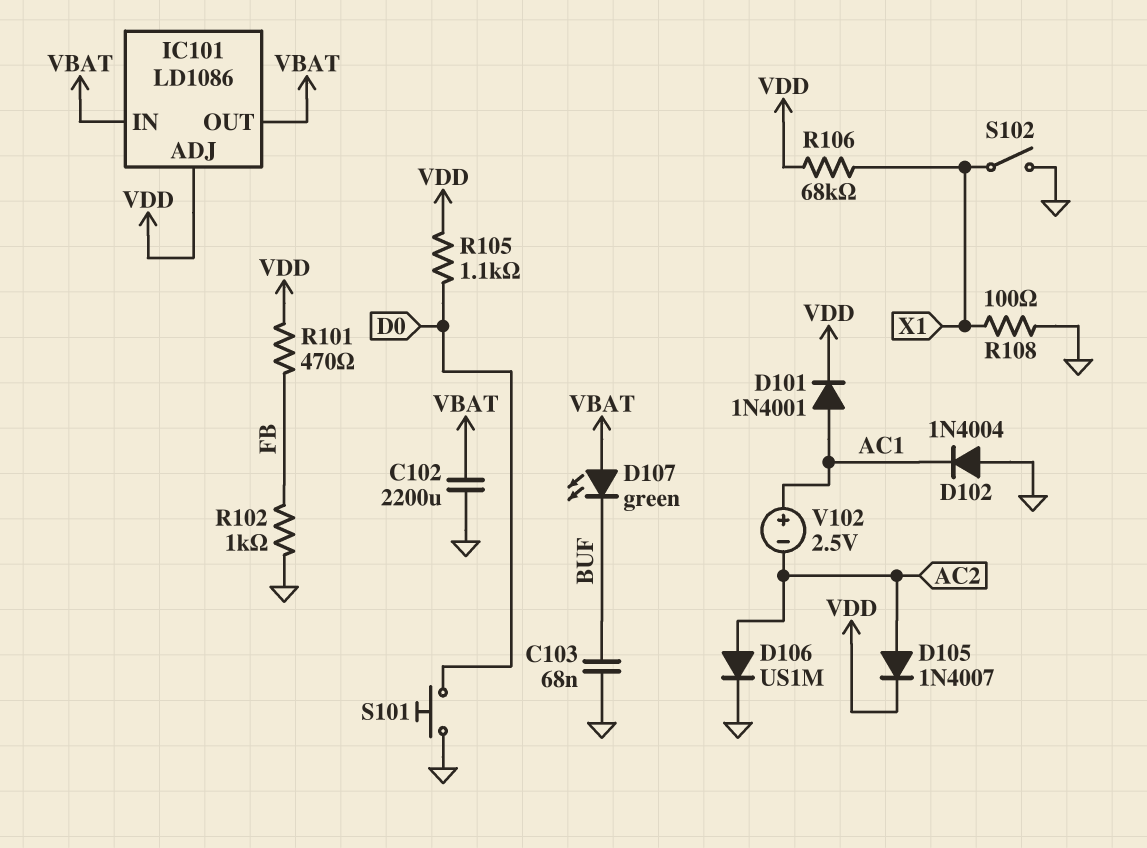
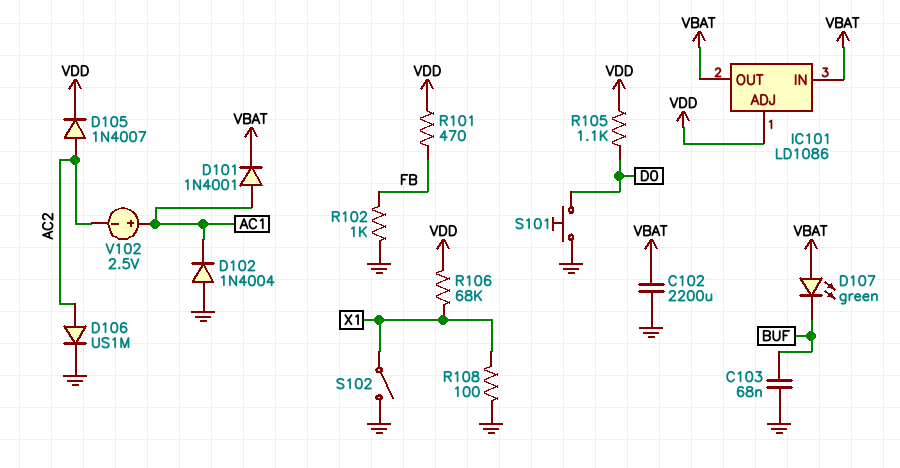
D101: diode 1N4001 (A AC1, K VDD) -> diode 1N4001 (A AC1, K VBAT)

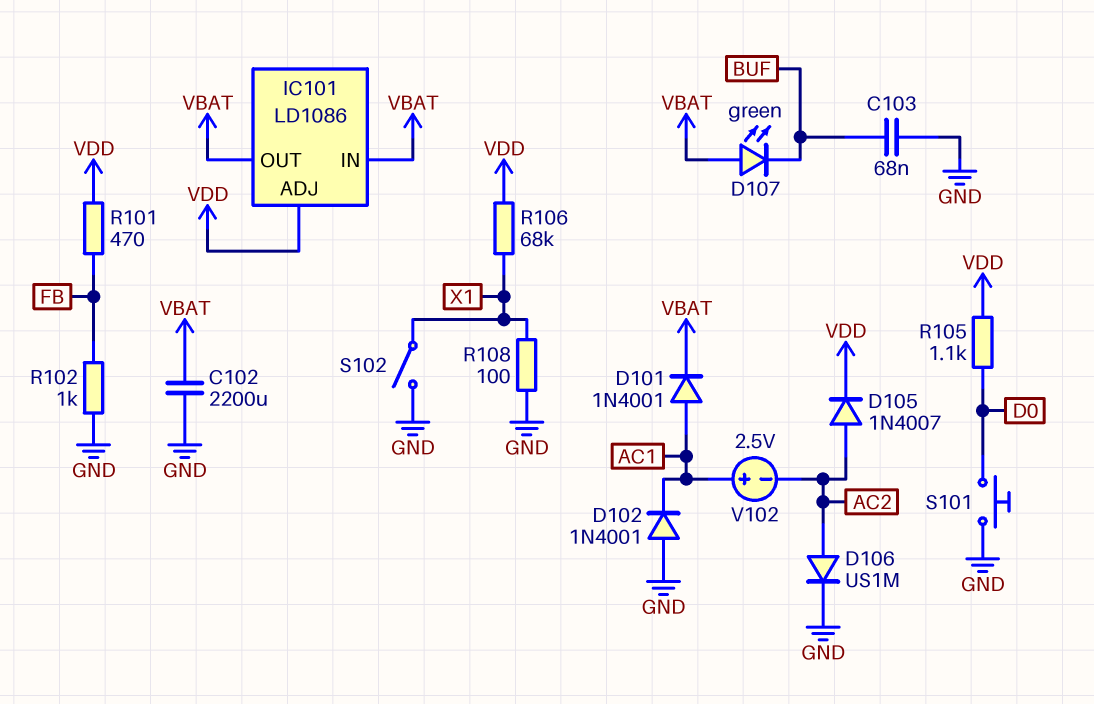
D102: diode 1N4004 (A GND, K AC1) -> diode 1N4001 (A GND, K AC1)

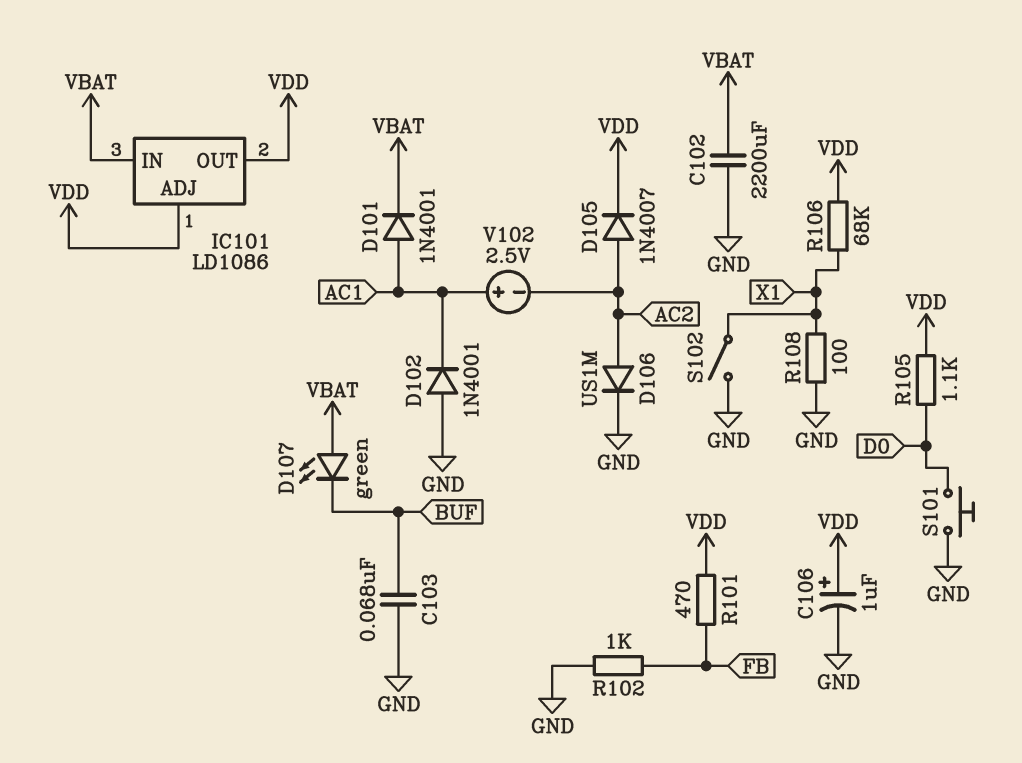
C106: none -> 1uF (plus VDD, minus GND)
IC101 pin OUT: VBAT -> VDD

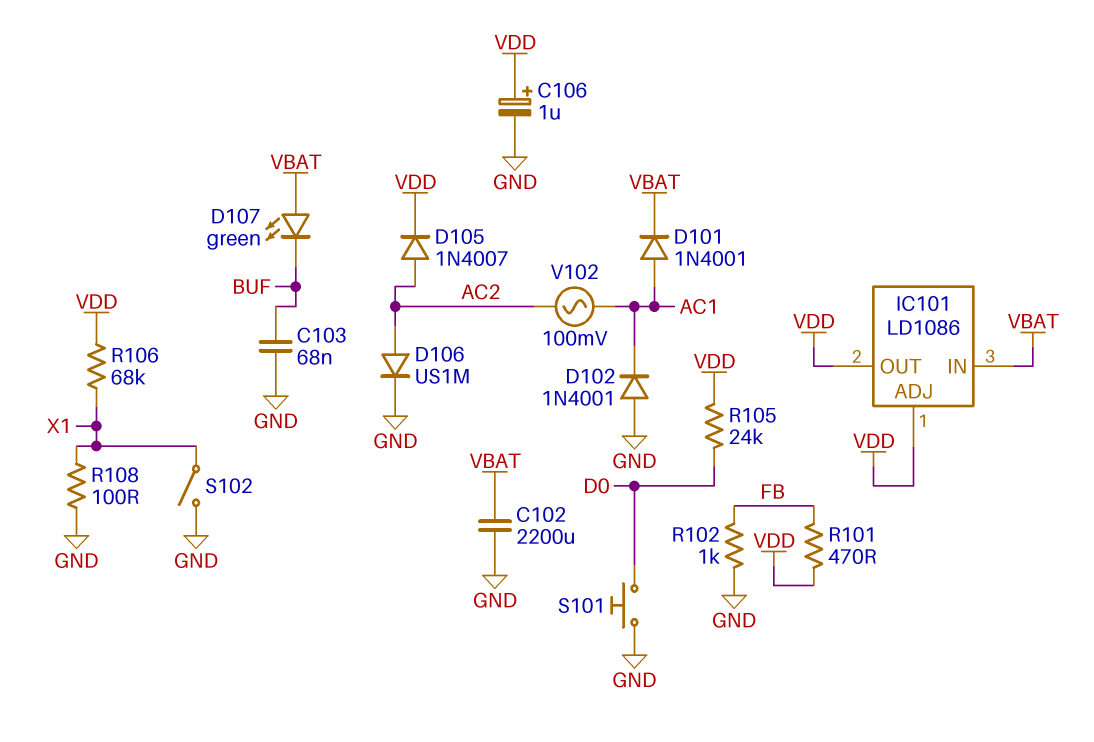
R105: 1.1k (D0, VDD) -> 24k (D0, VDD)
V102: 2.5V (plus AC1, minus AC2) -> AC 100mV (AC1, AC2)

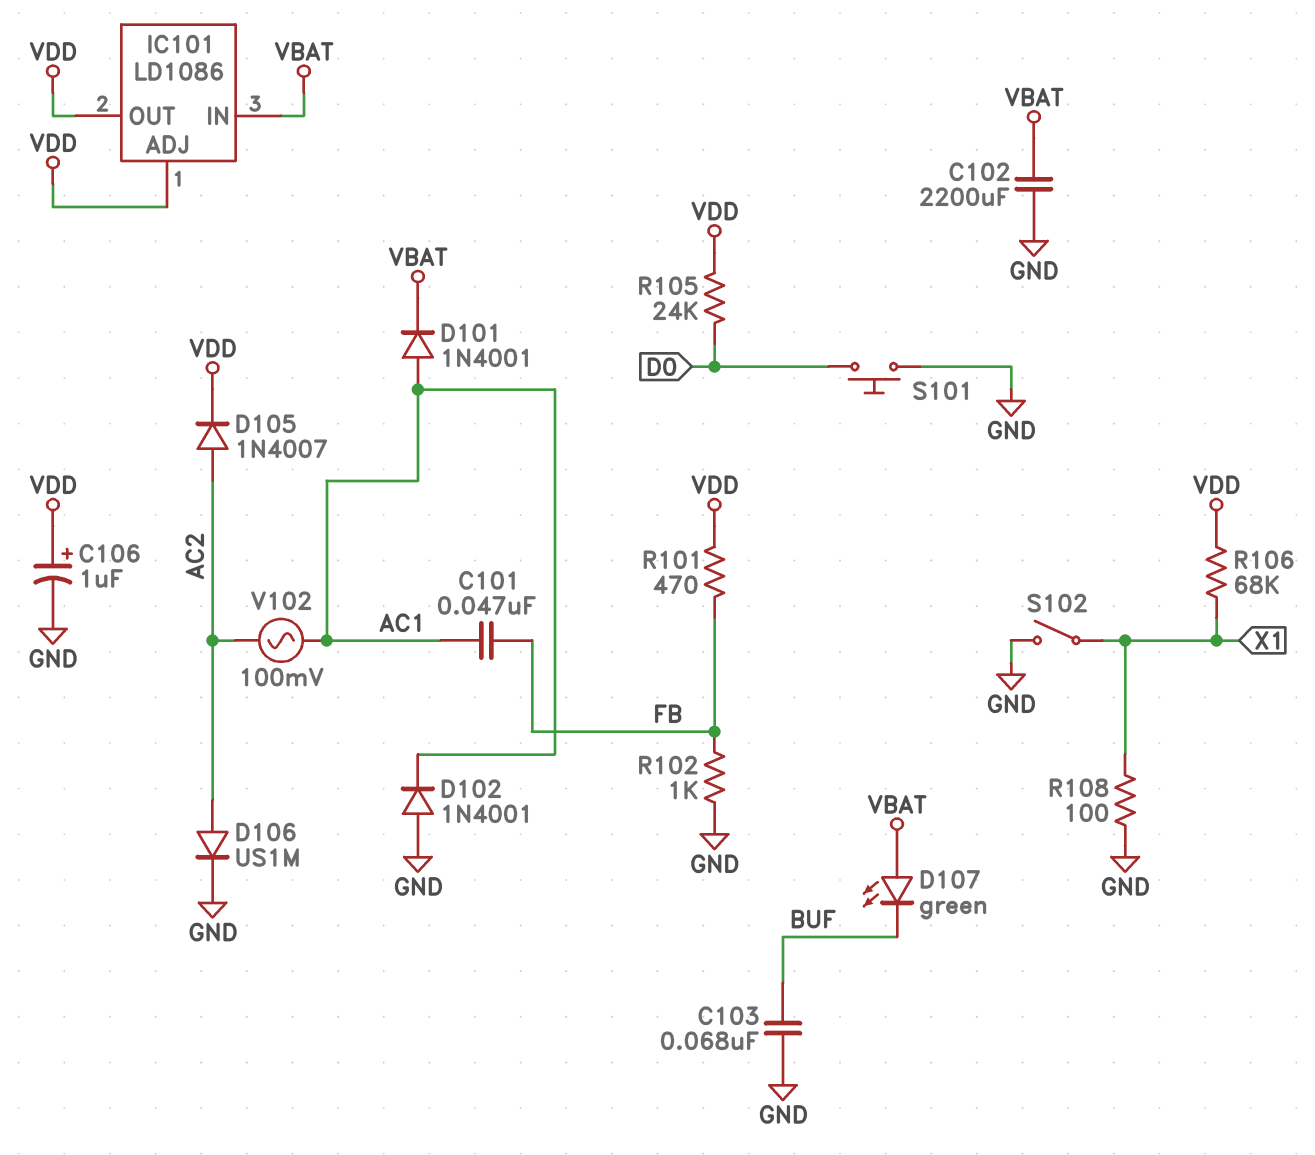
C101: none -> 47nF (AC1, FB)

